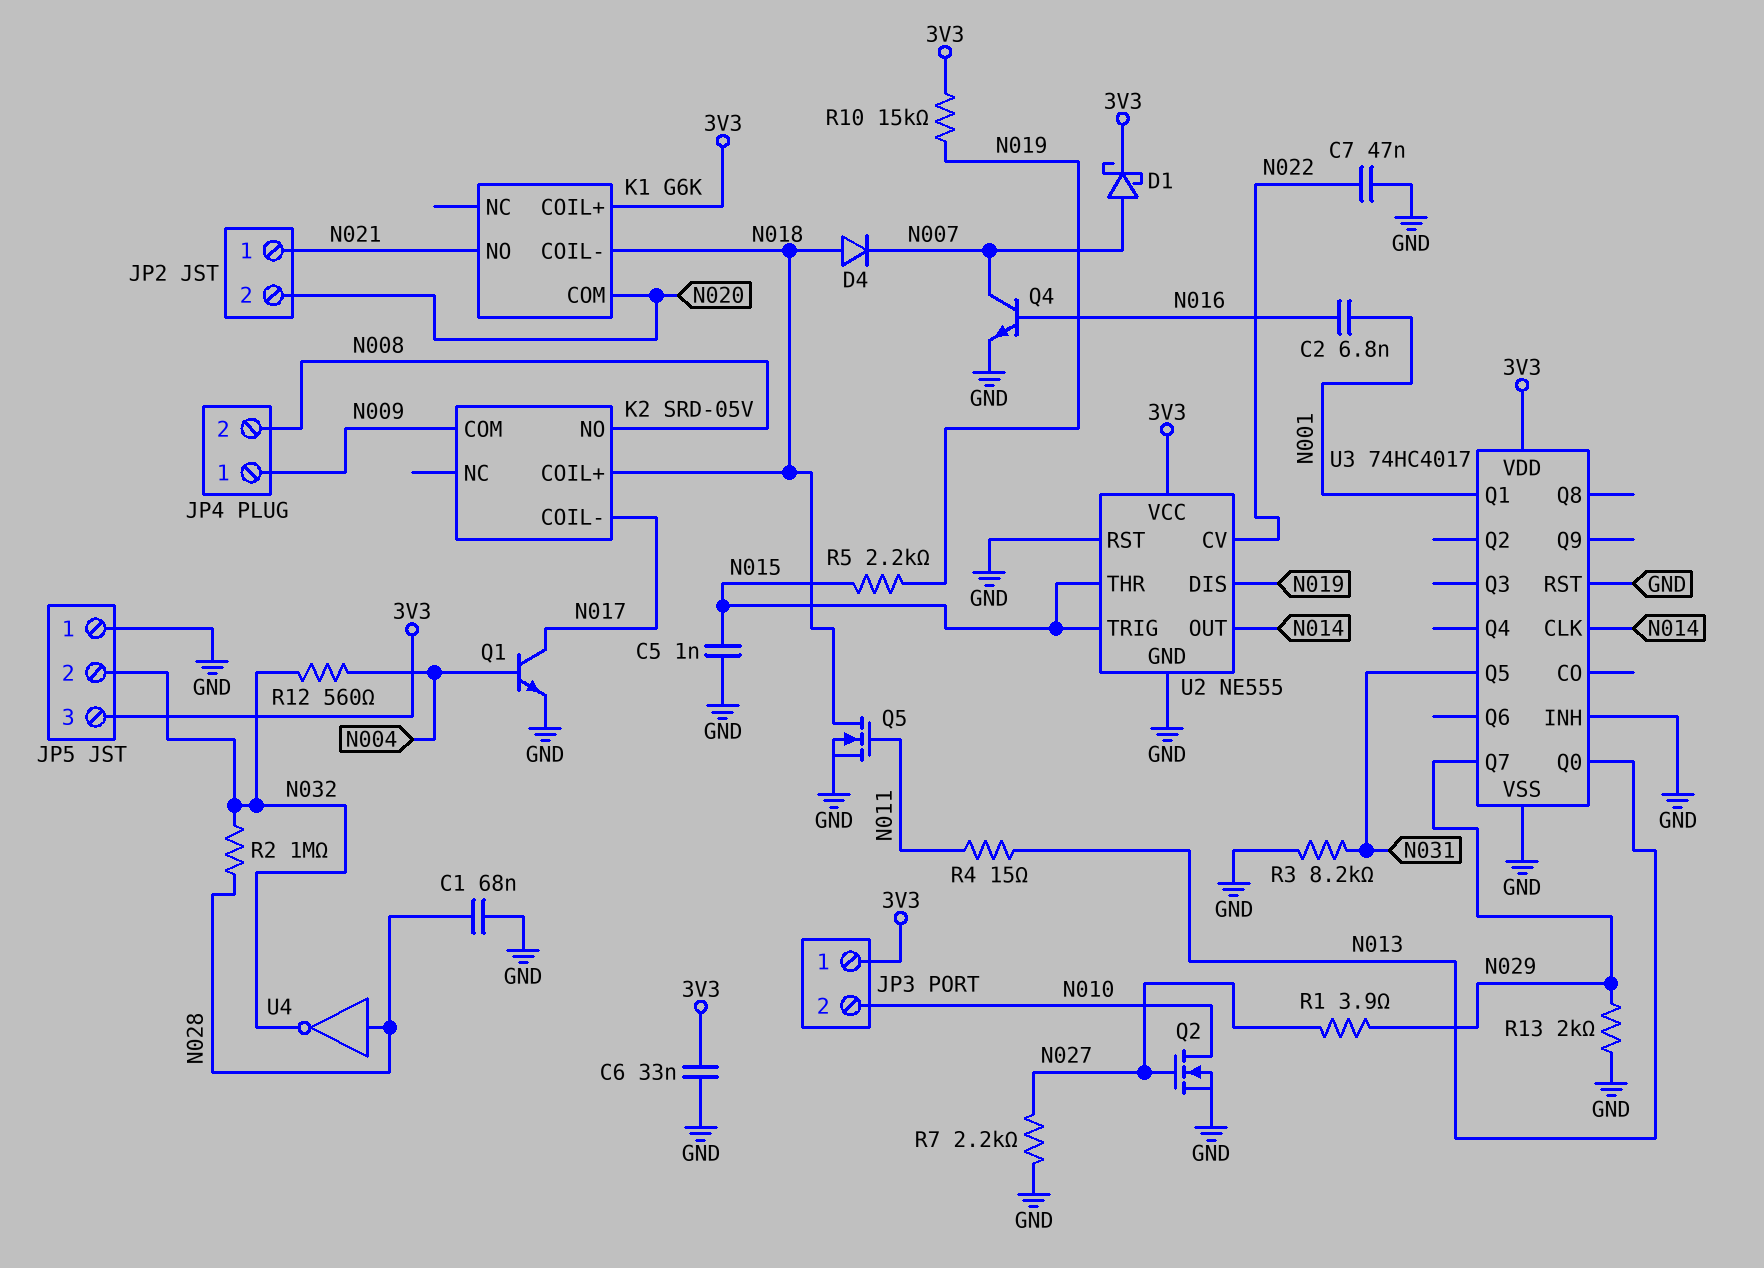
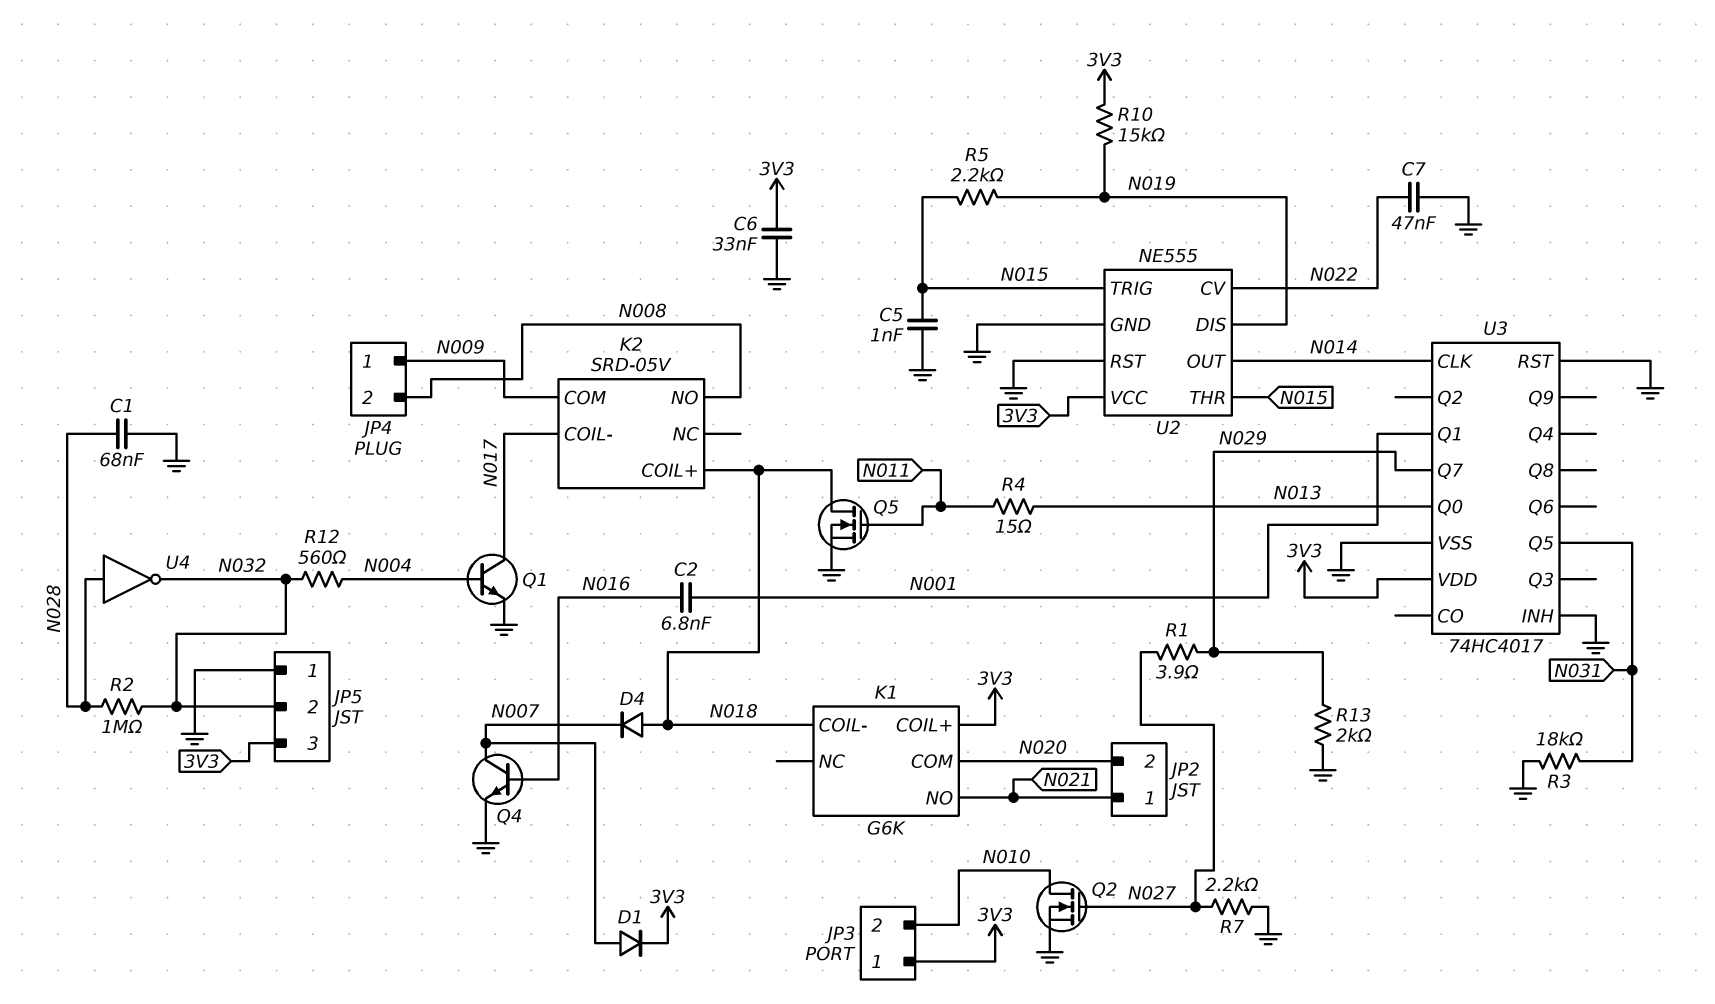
D1: schottky (A N007, K 3V3) -> diode (A N007, K 3V3)
R3: 8.2k (GND, N031) -> 18k (GND, N031)

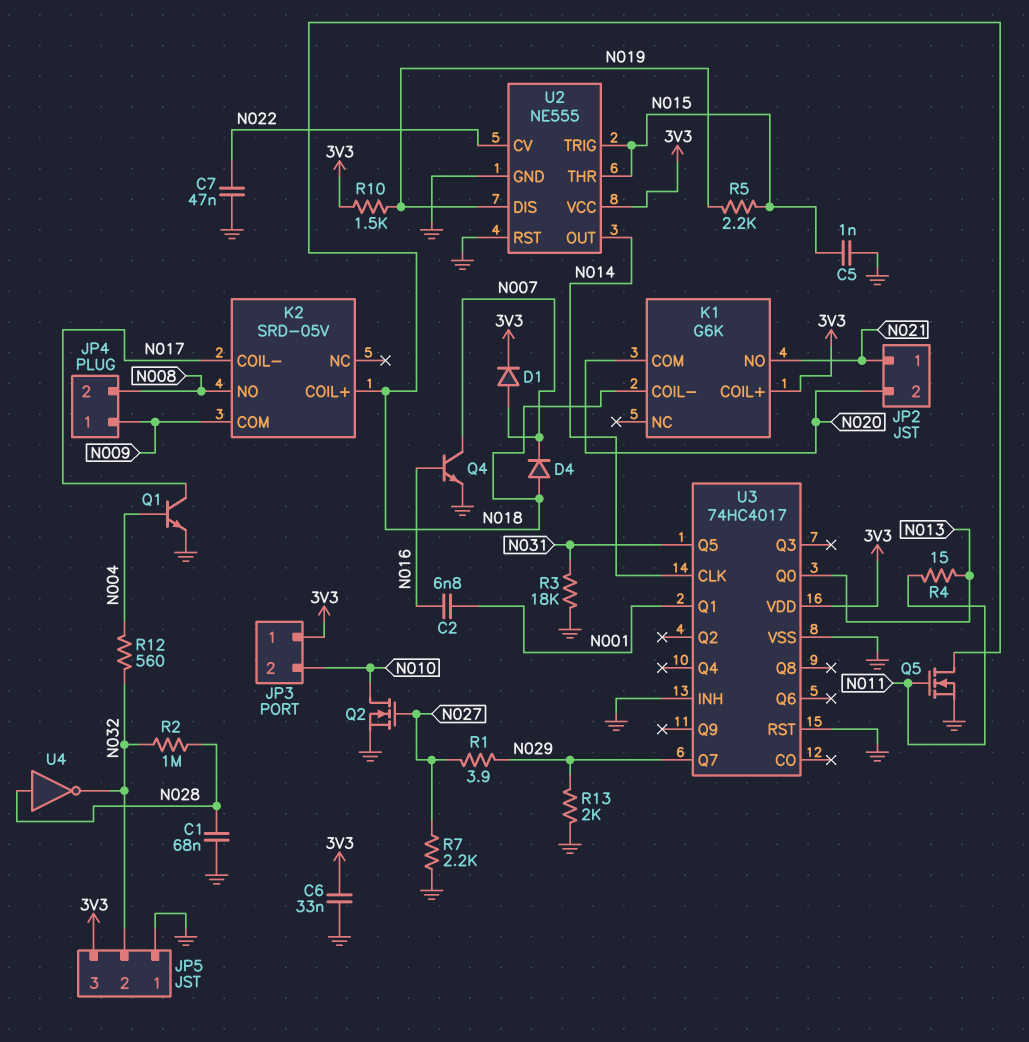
R10: 15k (3V3, N019) -> 1.5k (3V3, N019)

